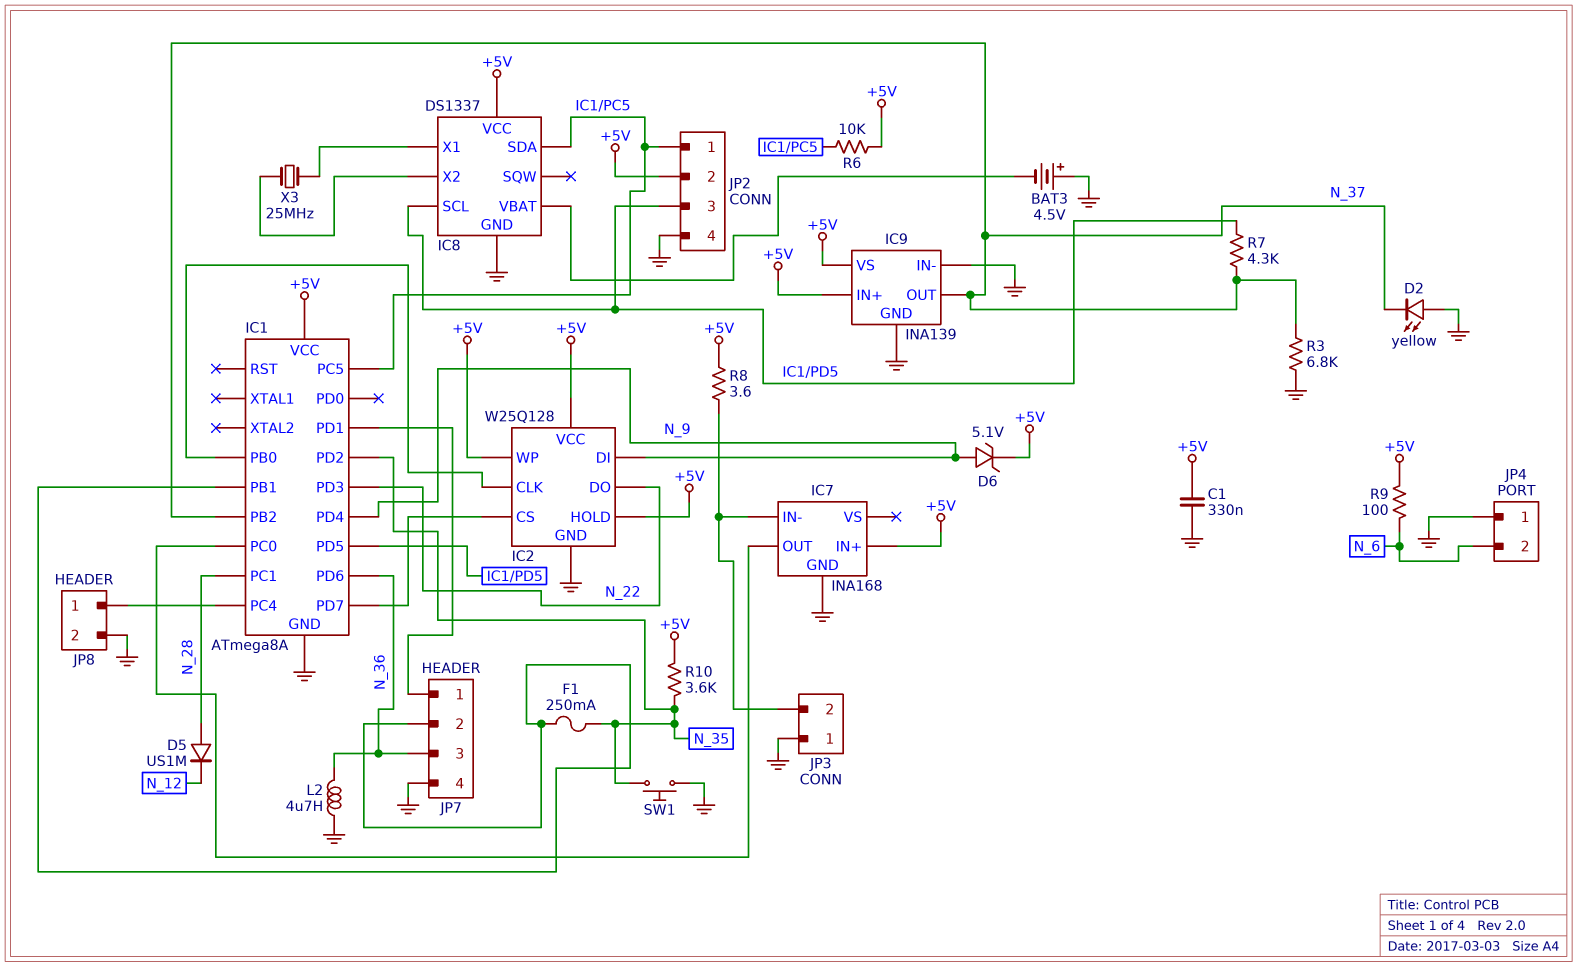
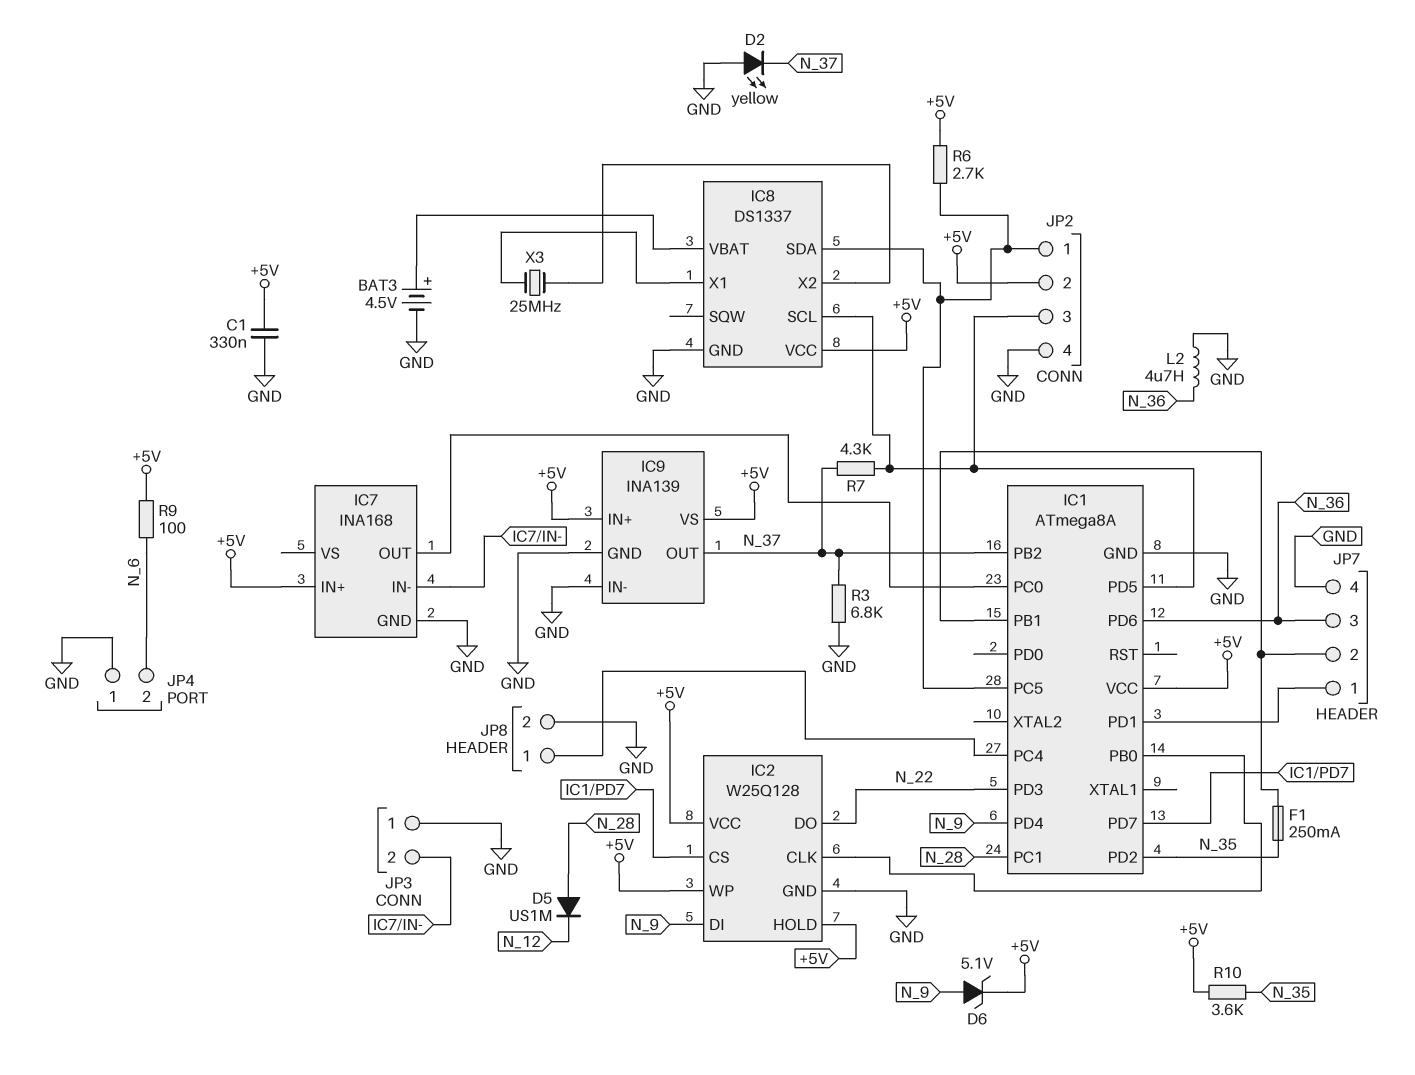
BAT3: 4.5V (plus GND, minus IC8/VBAT) -> 4.5V (plus IC8/VBAT, minus GND)
R6: 10k (+5V, IC1/PC5) -> 2.7k (+5V, IC1/PC5)
R8: 3.6 (+5V, IC7/IN-) -> none
SW1: button (GND, N_35) -> none

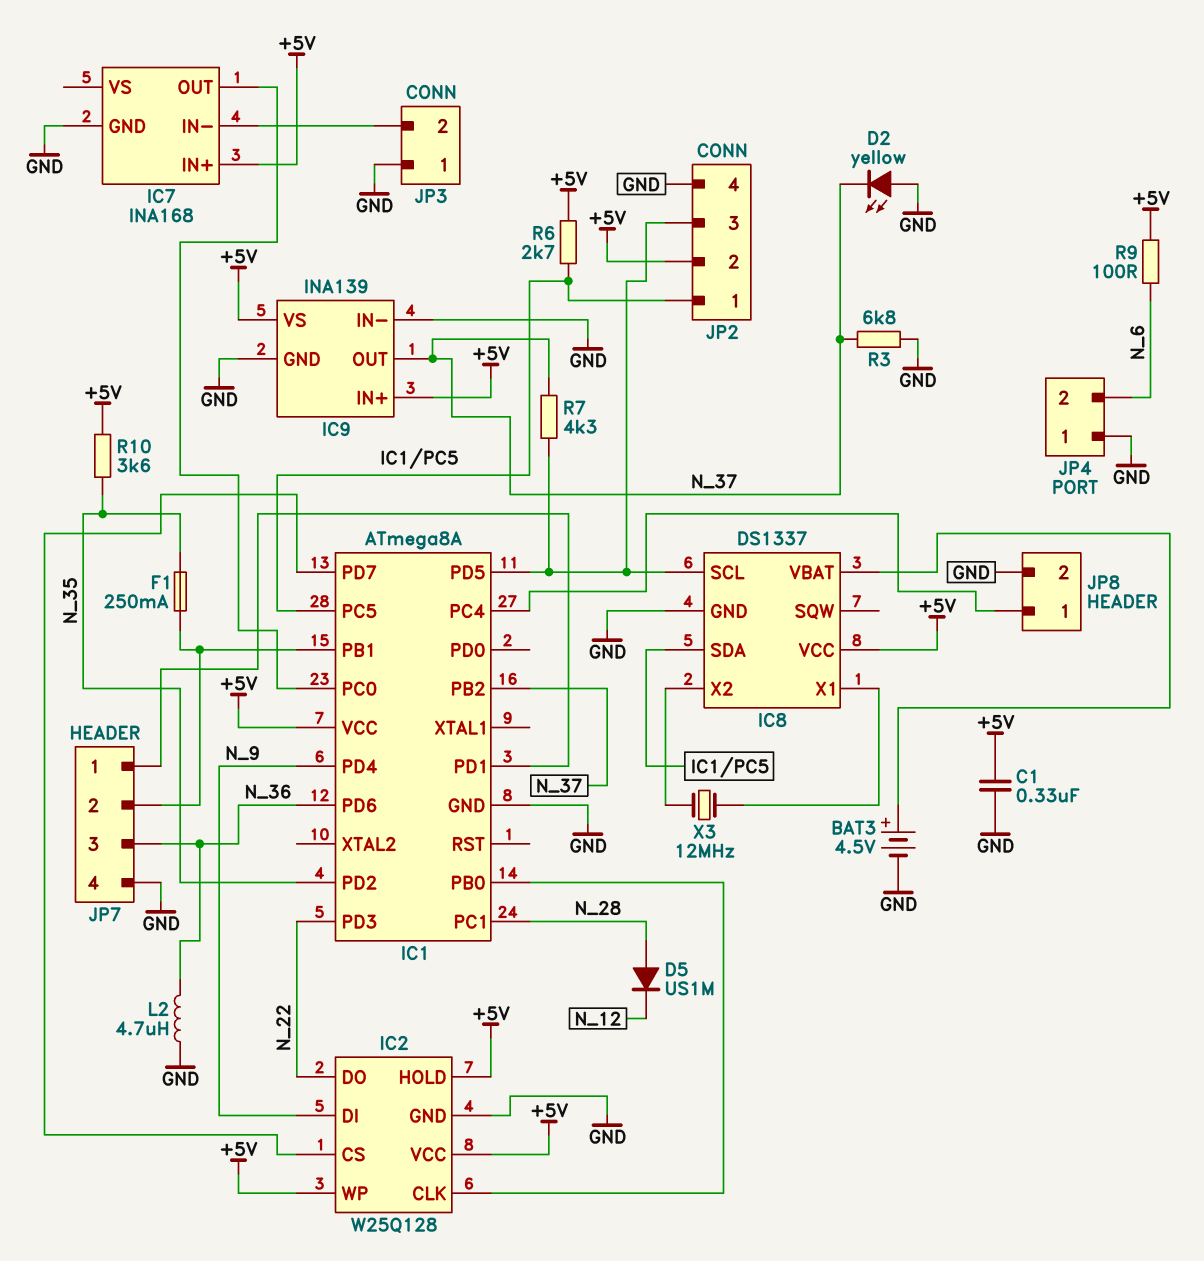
D6: zener 5.1V (A N_9, K +5V) -> none
X3: 25MHz (IC8/X1, IC8/X2) -> 12MHz (IC8/X1, IC8/X2)

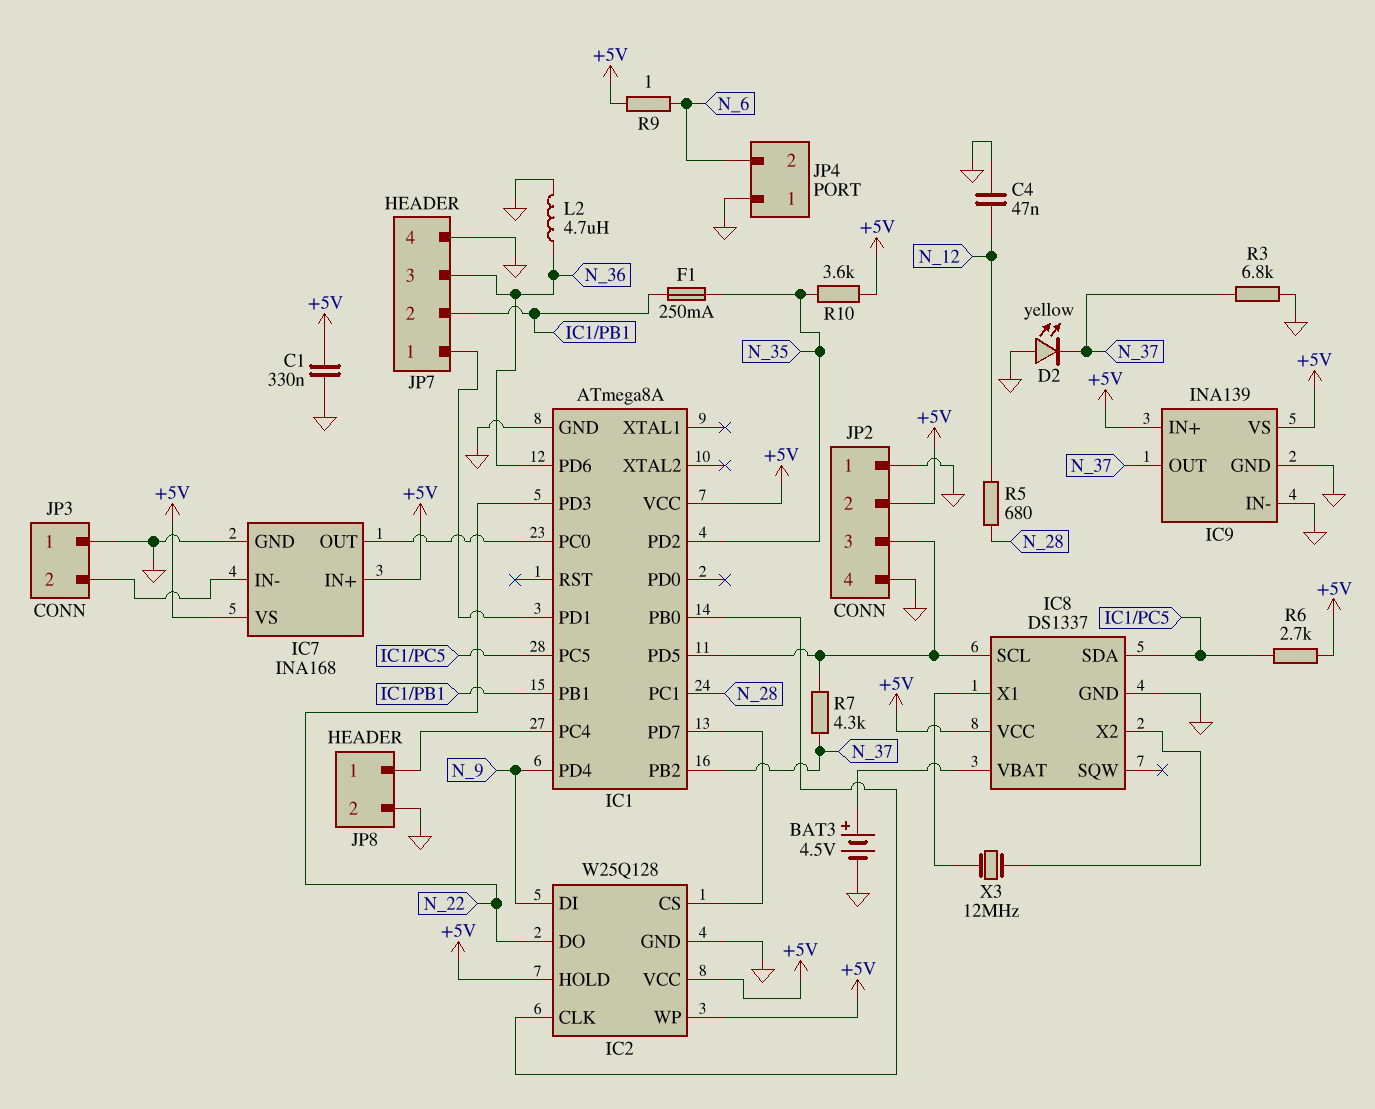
C4: none -> 47nF (GND, N_12)
D5: diode US1M (A N_28, K N_12) -> none
IC7 pin VS: none -> +5V
JP2 pin 1: IC1/PC5 -> GND
R5: none -> 680 (N_12, N_28)
R9: 100 (+5V, N_6) -> 1 (+5V, N_6)

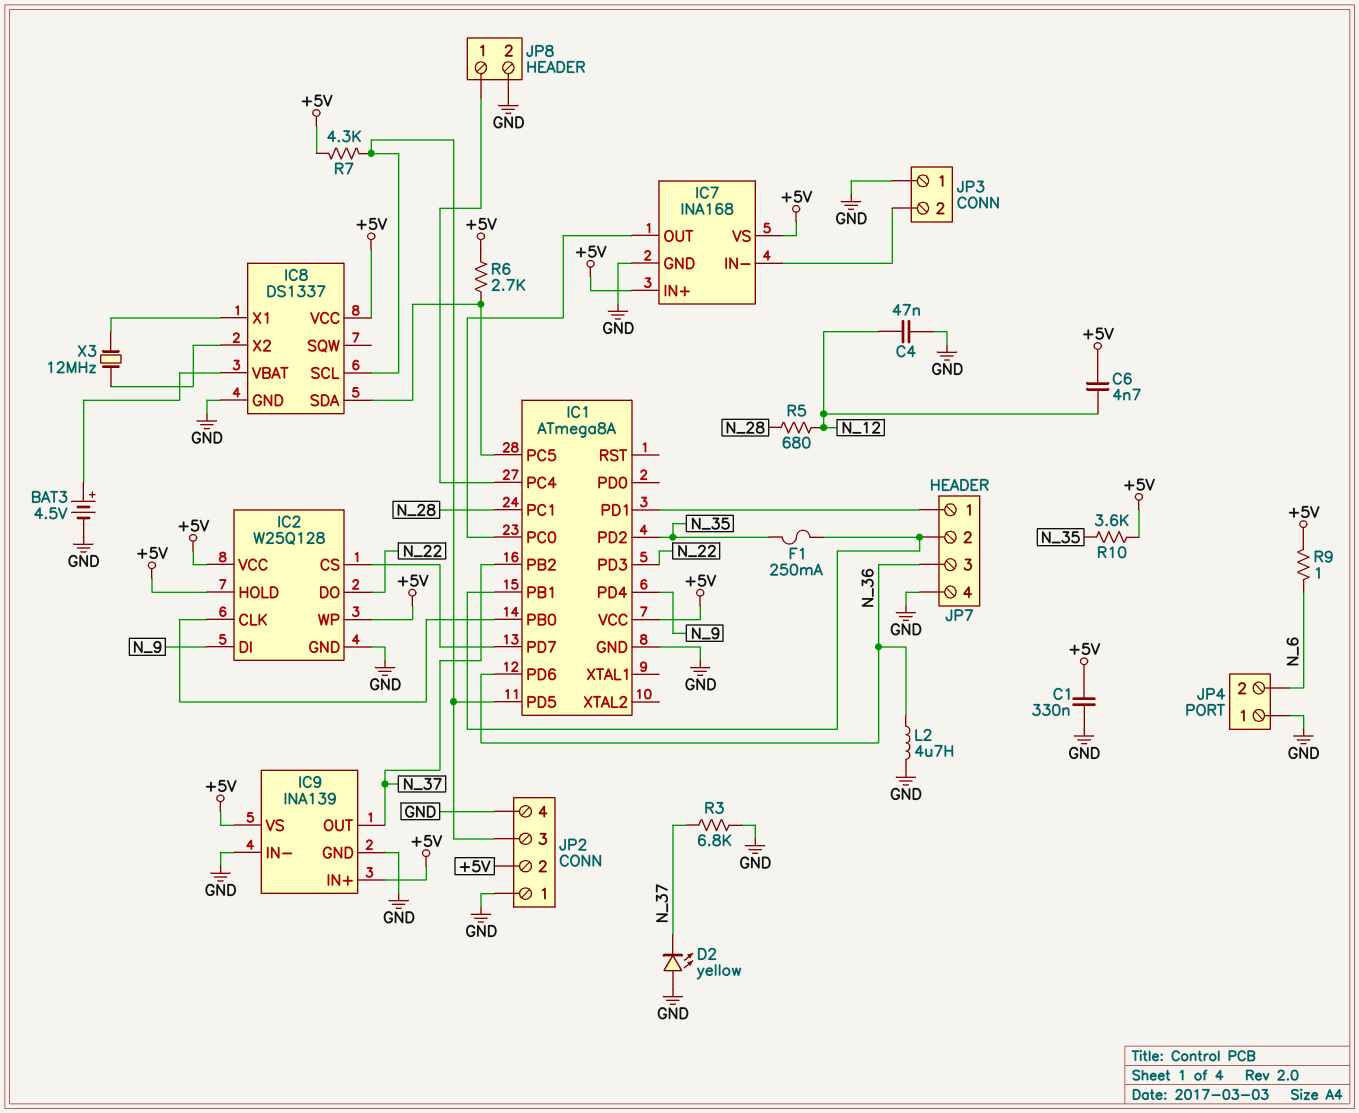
C6: none -> 4.7nF (+5V, N_12)
R7: 4.3k (IC1/PD5, N_37) -> 4.3k (+5V, IC1/PD5)

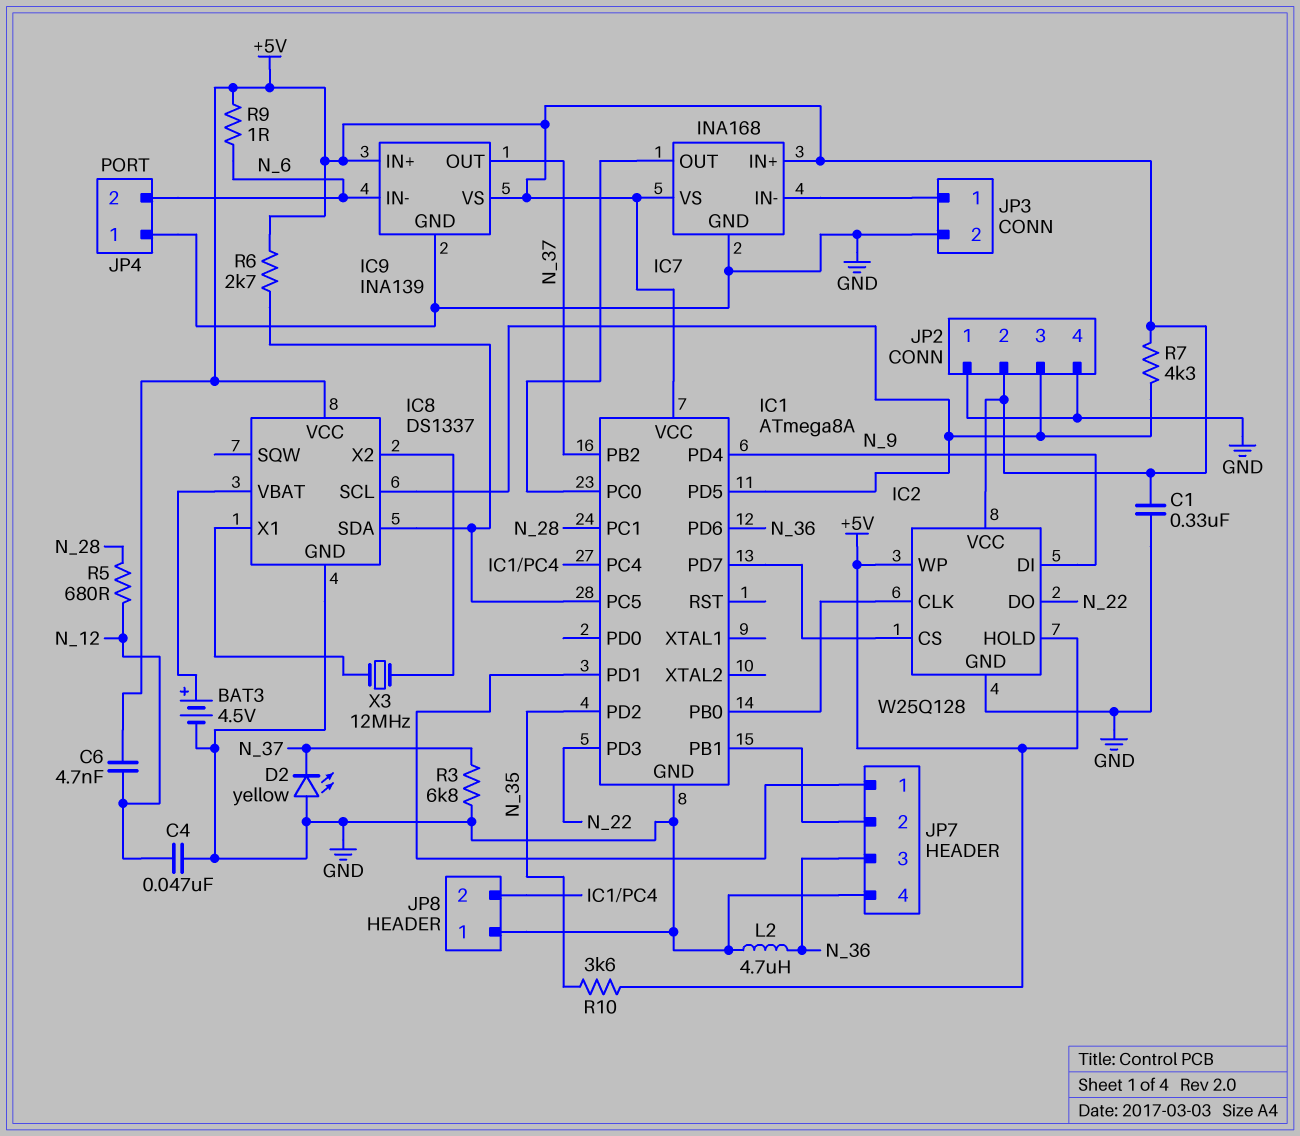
F1: 250mA (IC1/PB1, N_35) -> none
IC9 pin IN-: GND -> N_6
JP3 pin 1: GND -> IC7/IN-
JP3 pin 2: IC7/IN- -> GND
JP8 pin 1: IC1/PC4 -> GND
JP8 pin 2: GND -> IC1/PC4

